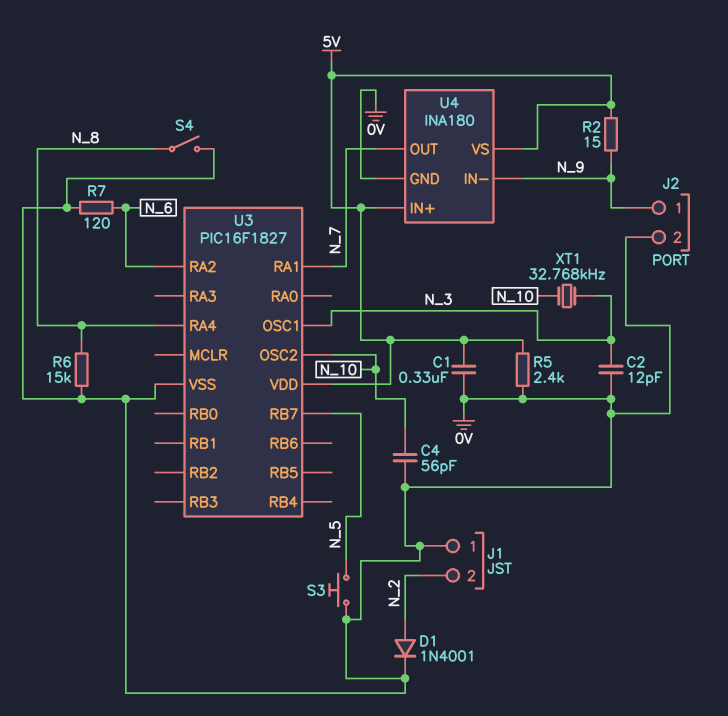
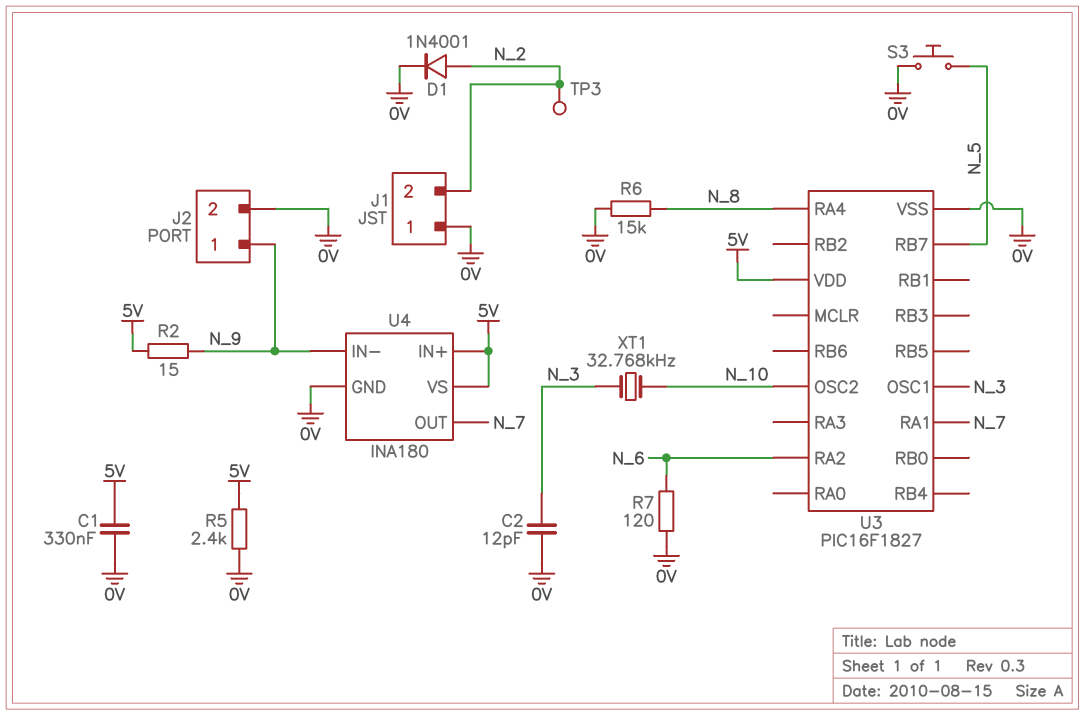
C4: 56pF (0V, N_10) -> none
S4: switch (0V, N_8) -> none
TP3: none -> test point (N_2)

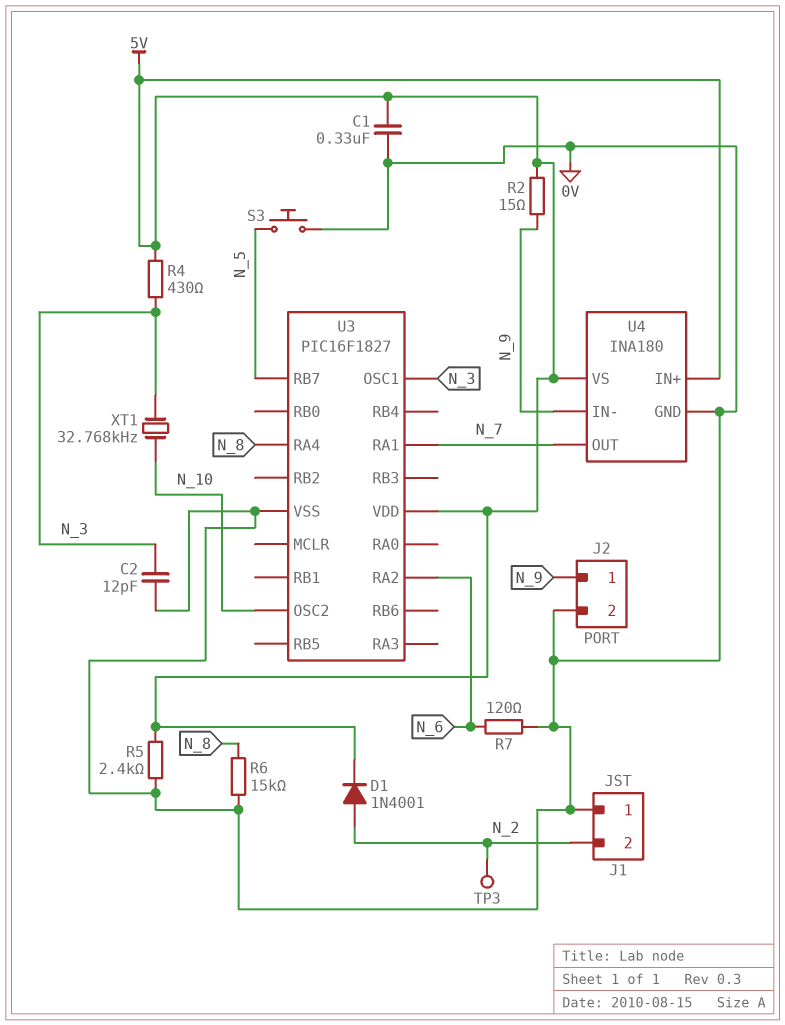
D1: diode 1N4001 (A N_2, K 0V) -> diode 1N4001 (A N_2, K 5V)
R4: none -> 430 (5V, N_3)

